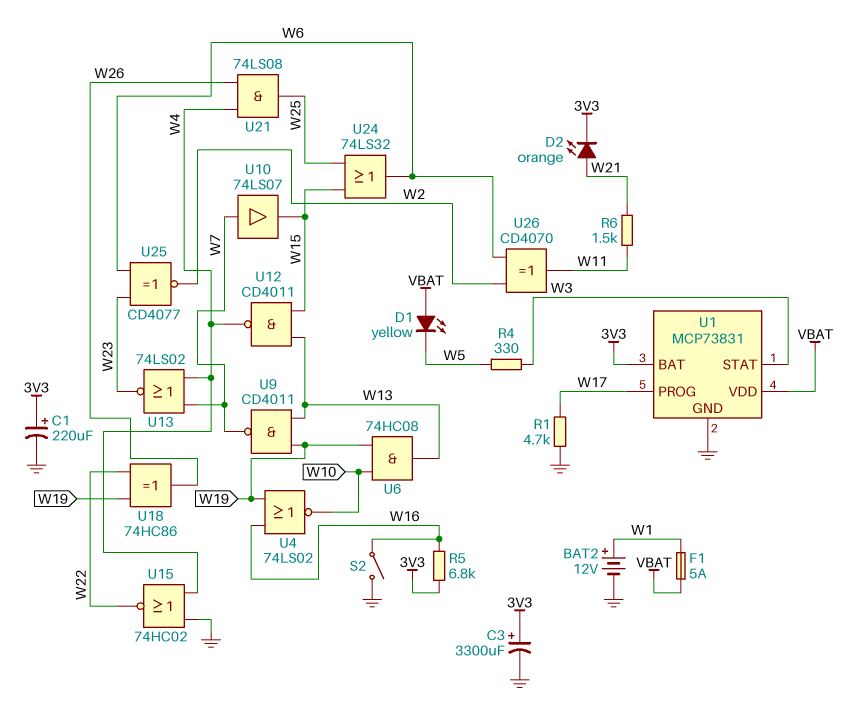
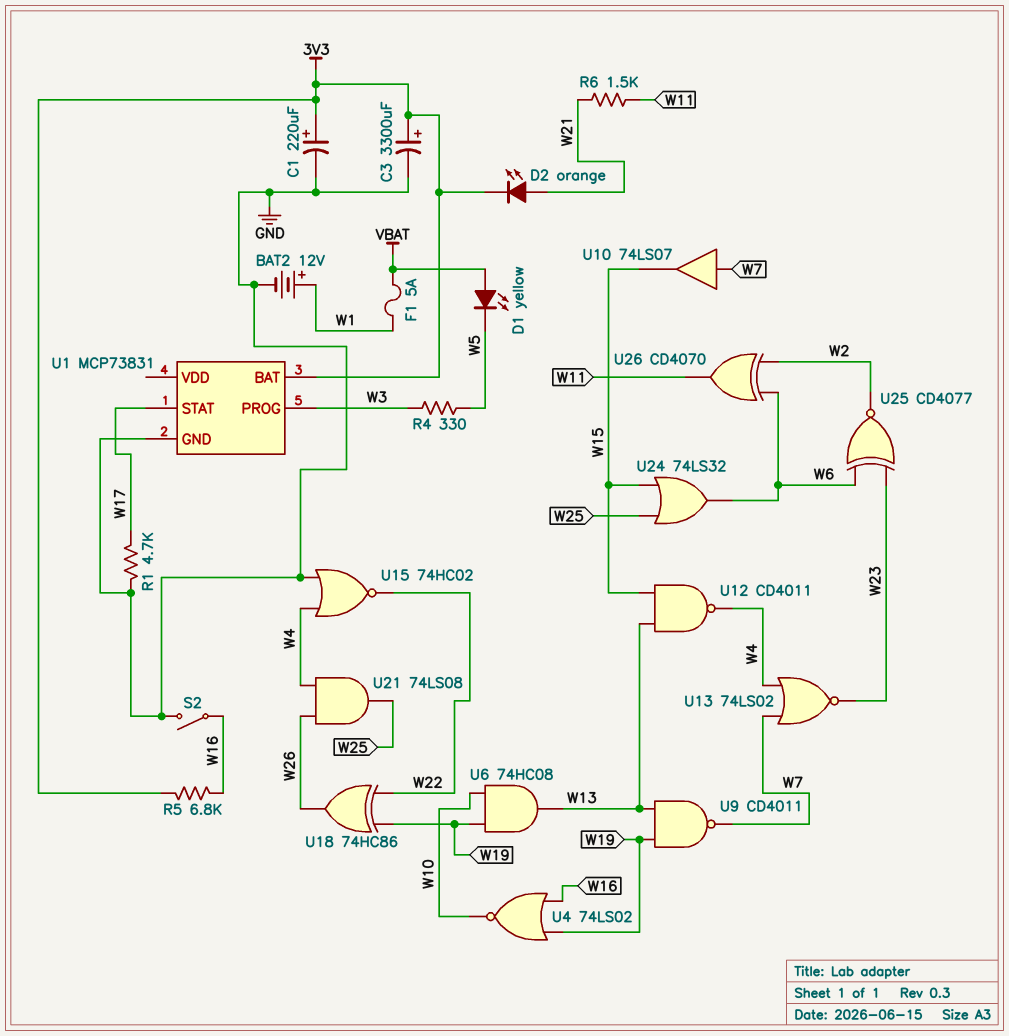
U1 pin PROG: W17 -> W3
U1 pin STAT: W3 -> W17
U1 pin VDD: VBAT -> none

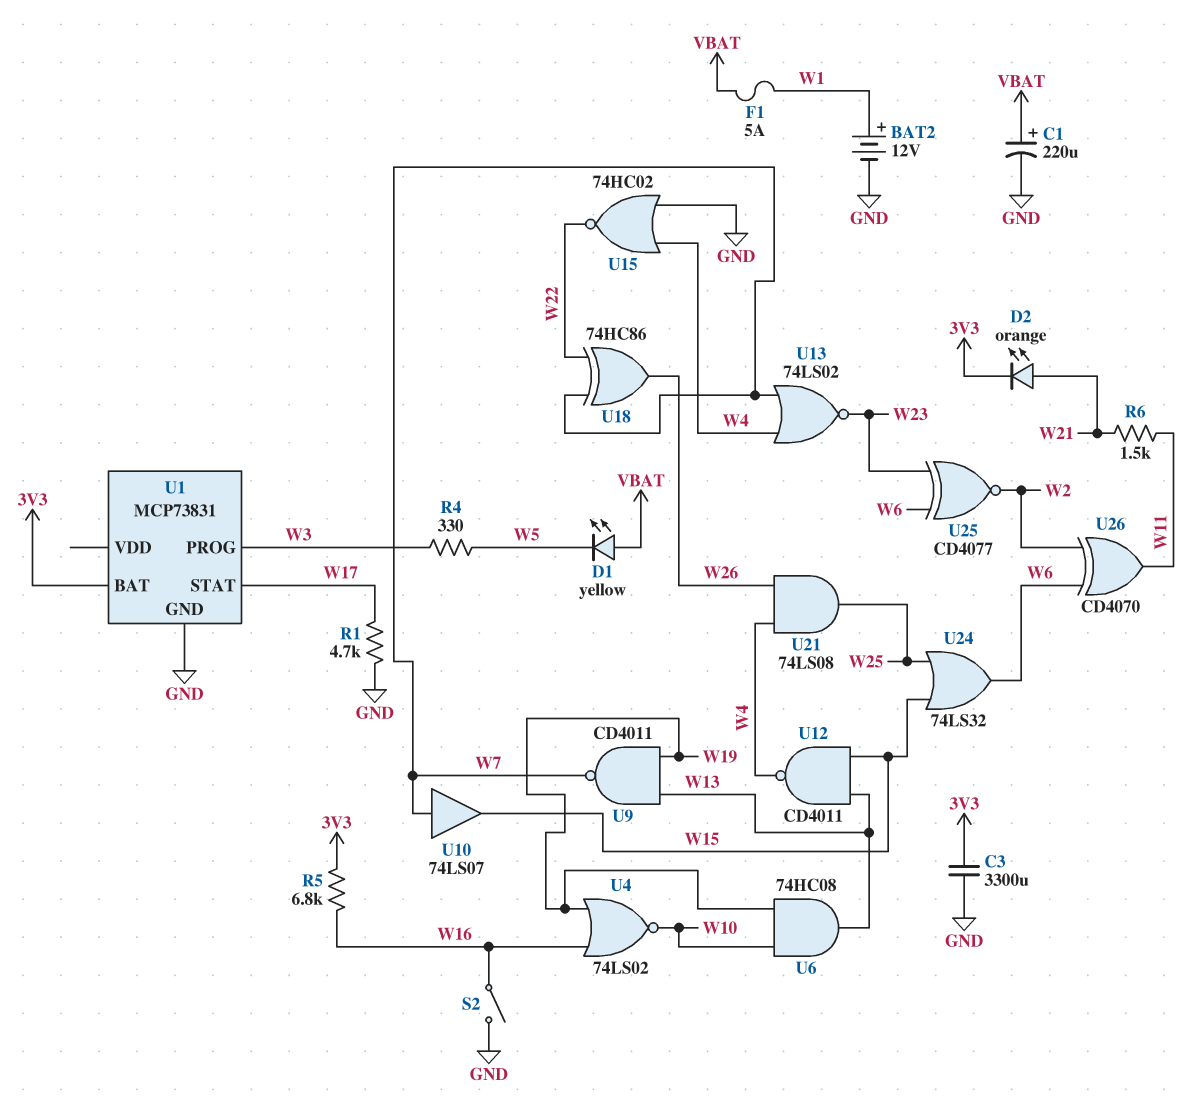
C1: 220uF (plus 3V3, minus GND) -> 220uF (plus VBAT, minus GND)
C3: 3300uF (plus 3V3, minus GND) -> 3300uF (3V3, GND)
U18: XOR 74HC86 (in W19, in W22, out W26) -> XOR 74HC86 (in W7, in W22, out W26)

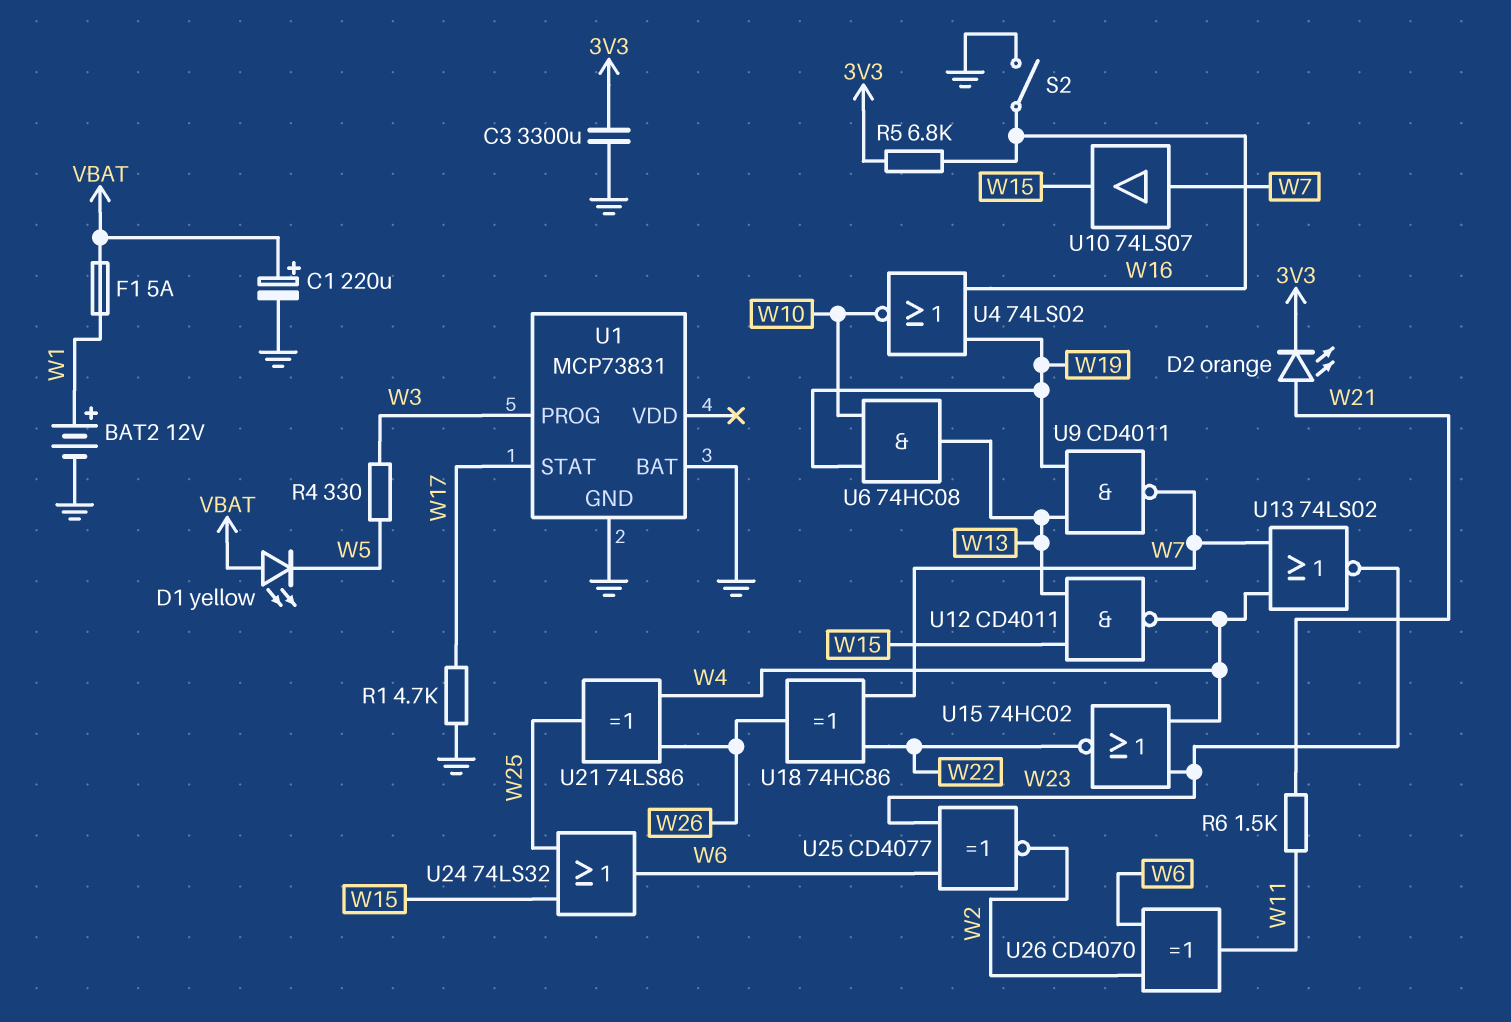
U1 pin BAT: 3V3 -> GND
U15: NOR 74HC02 (in GND, in W4, out W22) -> NOR 74HC02 (in W4, in W23, out W22)
U21: AND 74LS08 (in W4, in W26, out W25) -> XOR 74LS86 (in W4, in W26, out W25)

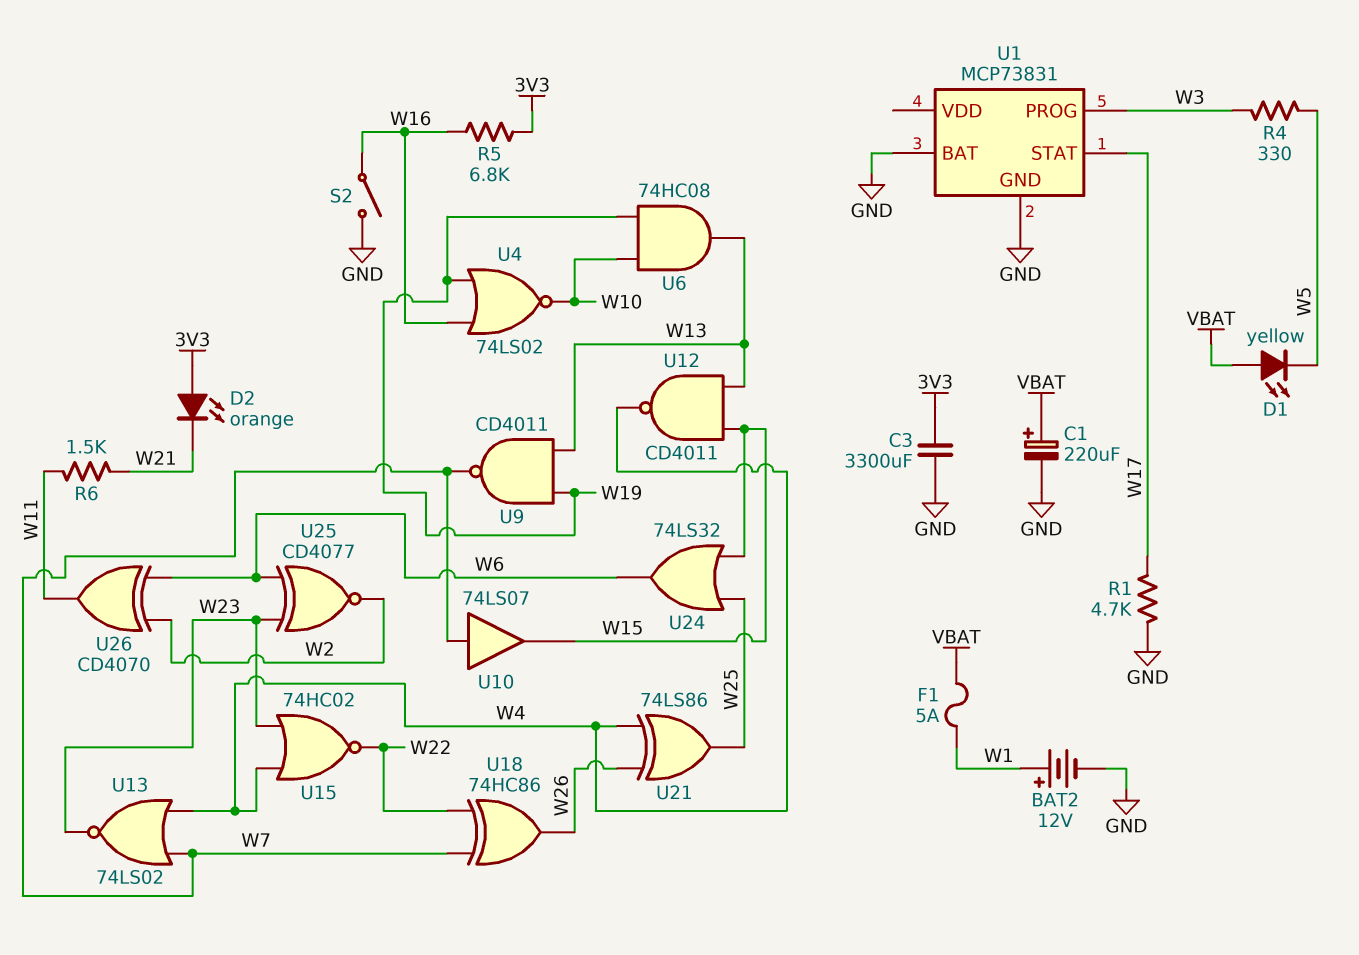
D2: LED orange (A W21, K 3V3) -> LED orange (A 3V3, K W21)

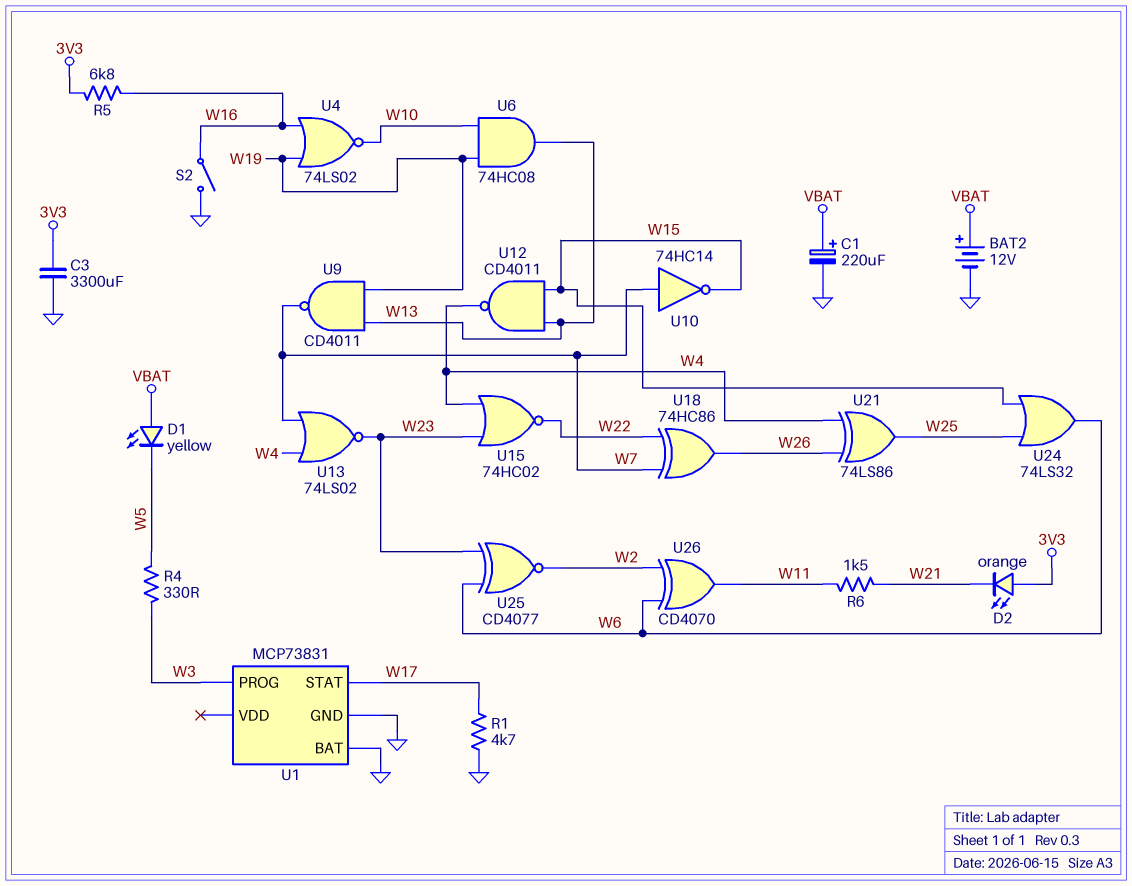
BAT2: 12V (plus W1, minus GND) -> 12V (plus VBAT, minus GND)
F1: 5A (VBAT, W1) -> none
U10: buffer 74LS07 (in W7, out W15) -> NOT 74HC14 (in W7, out W15)

